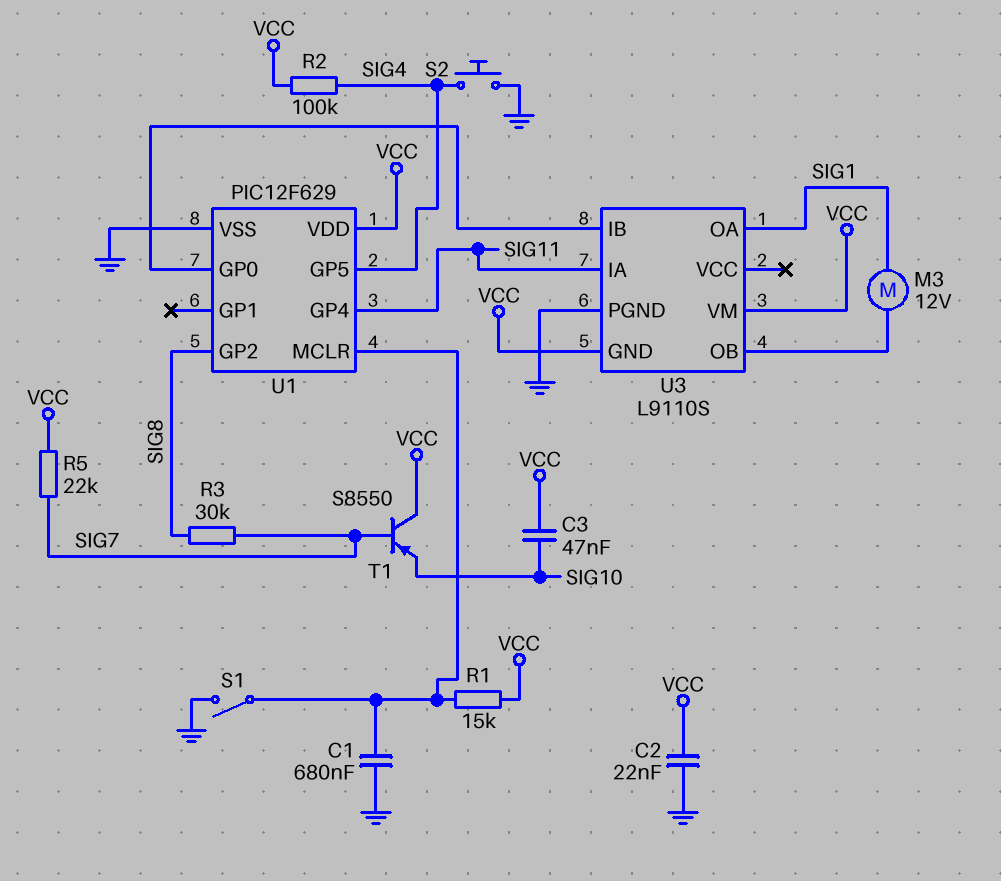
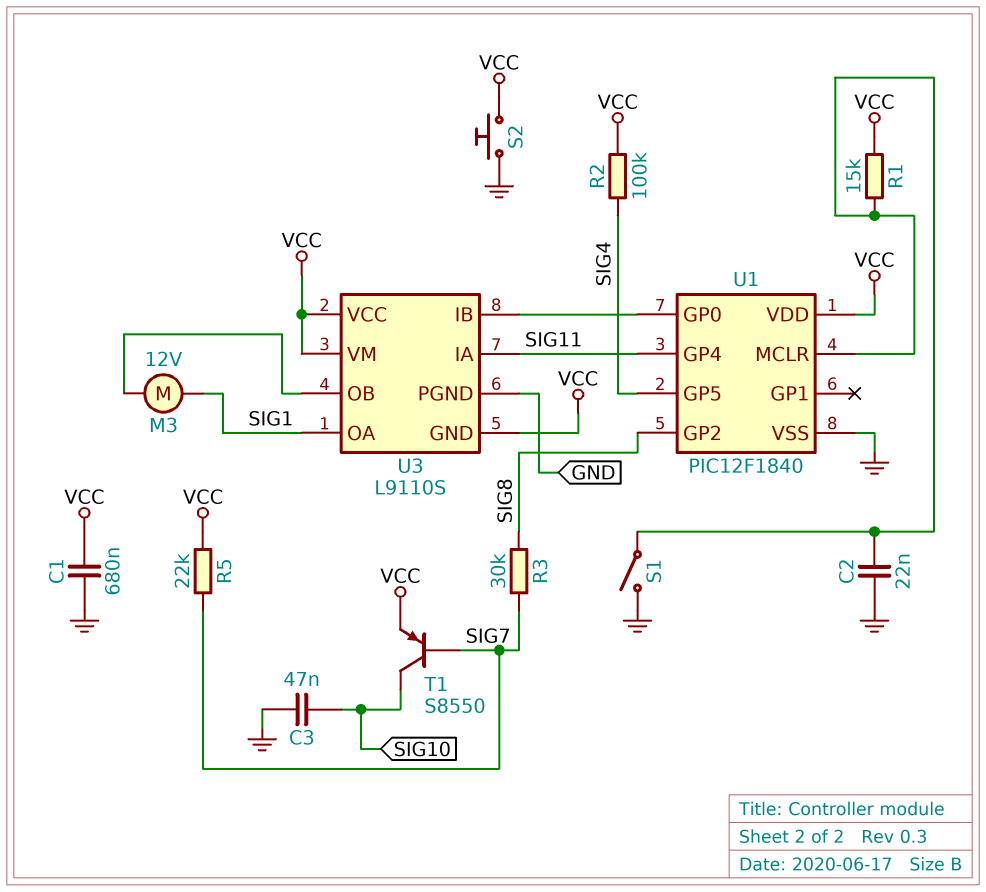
C1: 680nF (GND, U1/MCLR) -> 680nF (GND, VCC)
C2: 22nF (GND, VCC) -> 22nF (GND, U1/MCLR)
C3: 47nF (SIG10, VCC) -> 47nF (GND, SIG10)
S2: button (GND, SIG4) -> button (GND, VCC)
T1: PNP S8550 (B SIG7, C VCC, E SIG10) -> PNP S8550 (B SIG7, C SIG10, E VCC)
U1: PIC12F629 -> PIC12F1840
U3 pin VCC: none -> VCC

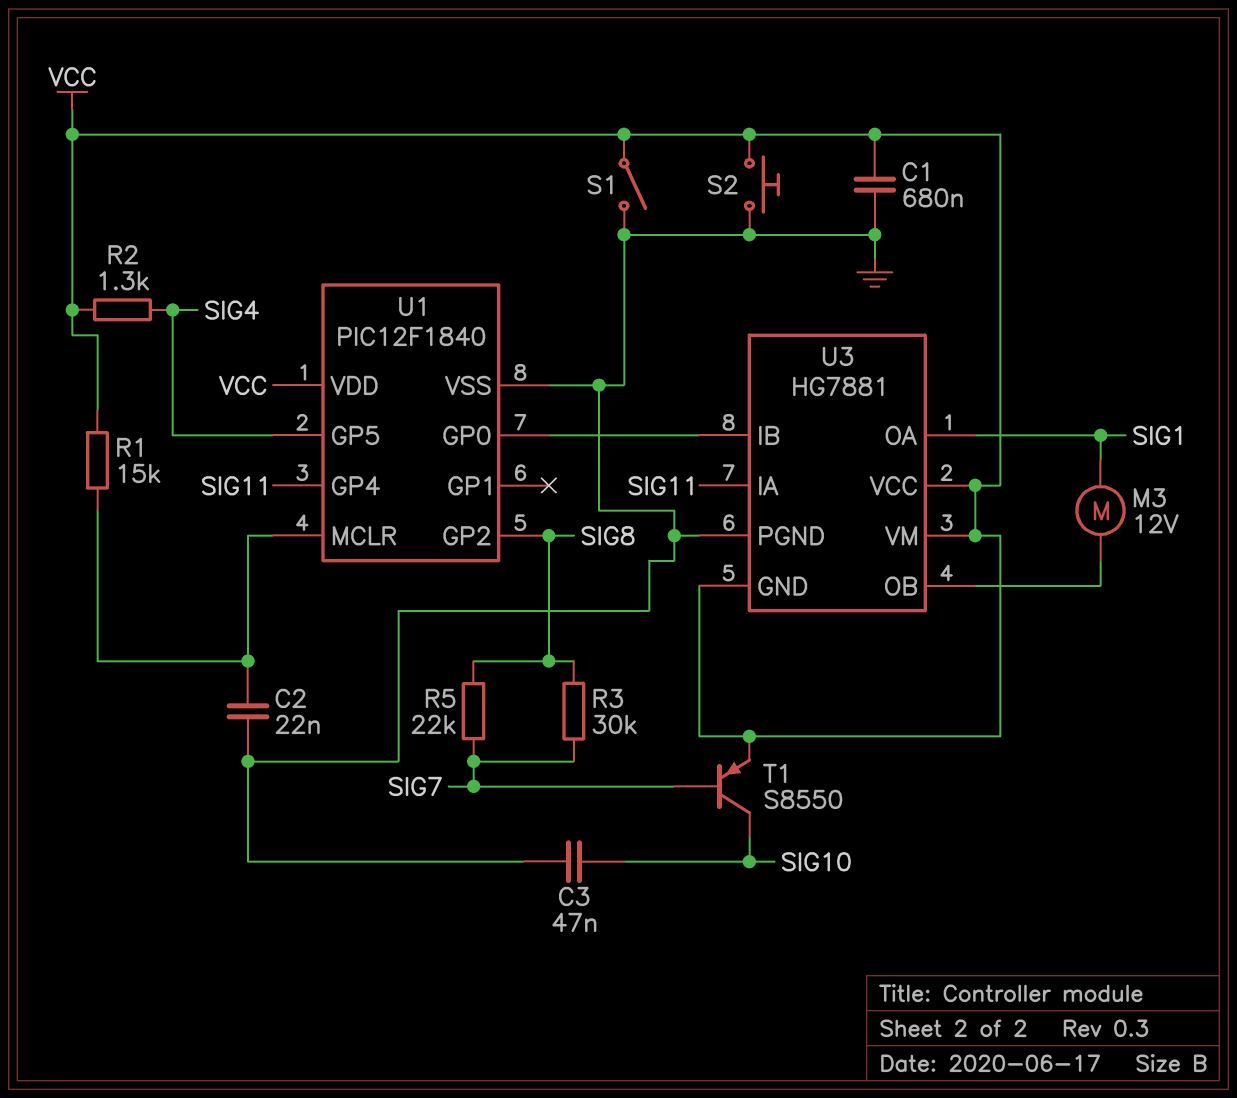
R2: 100k (SIG4, VCC) -> 1.3k (SIG4, VCC)
R5: 22k (SIG7, VCC) -> 22k (SIG7, SIG8)
S1: switch (GND, U1/MCLR) -> switch (GND, VCC)
U3: L9110S -> HG7881

